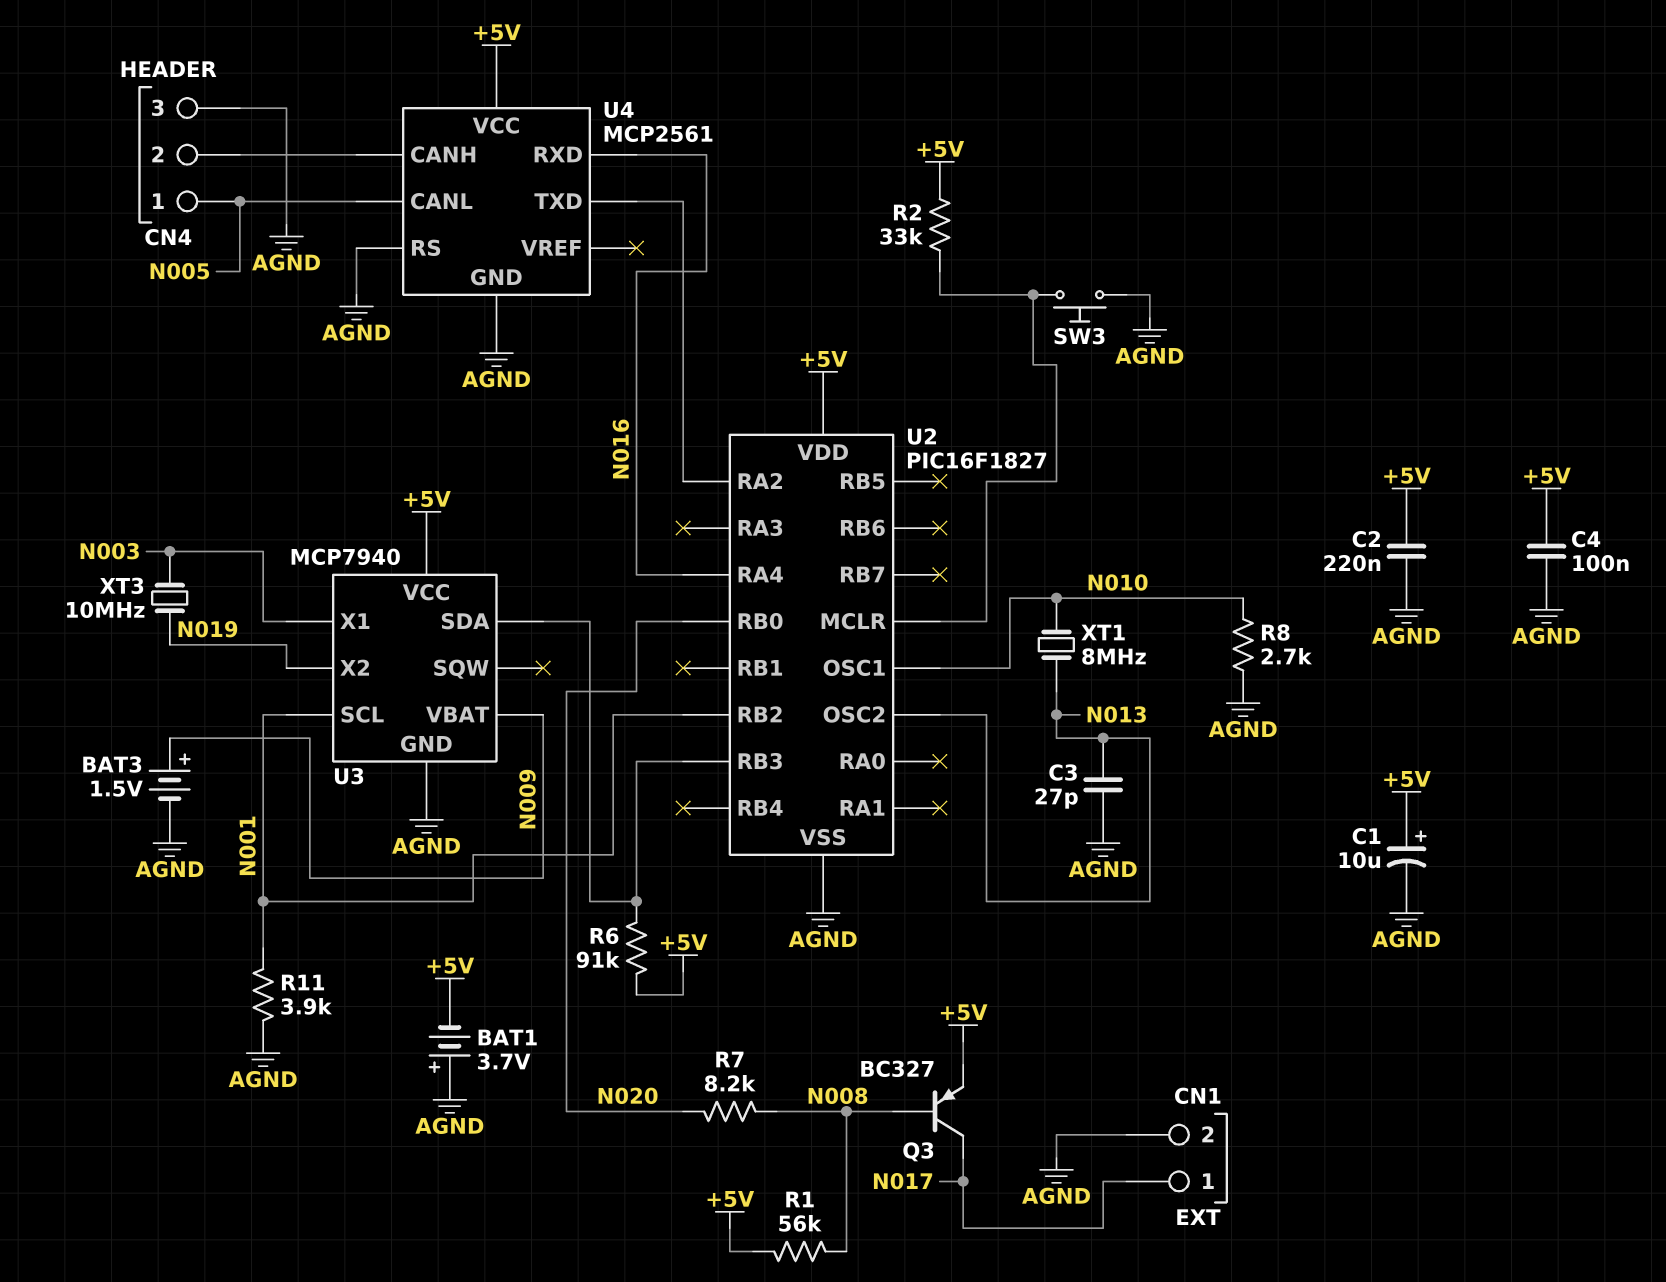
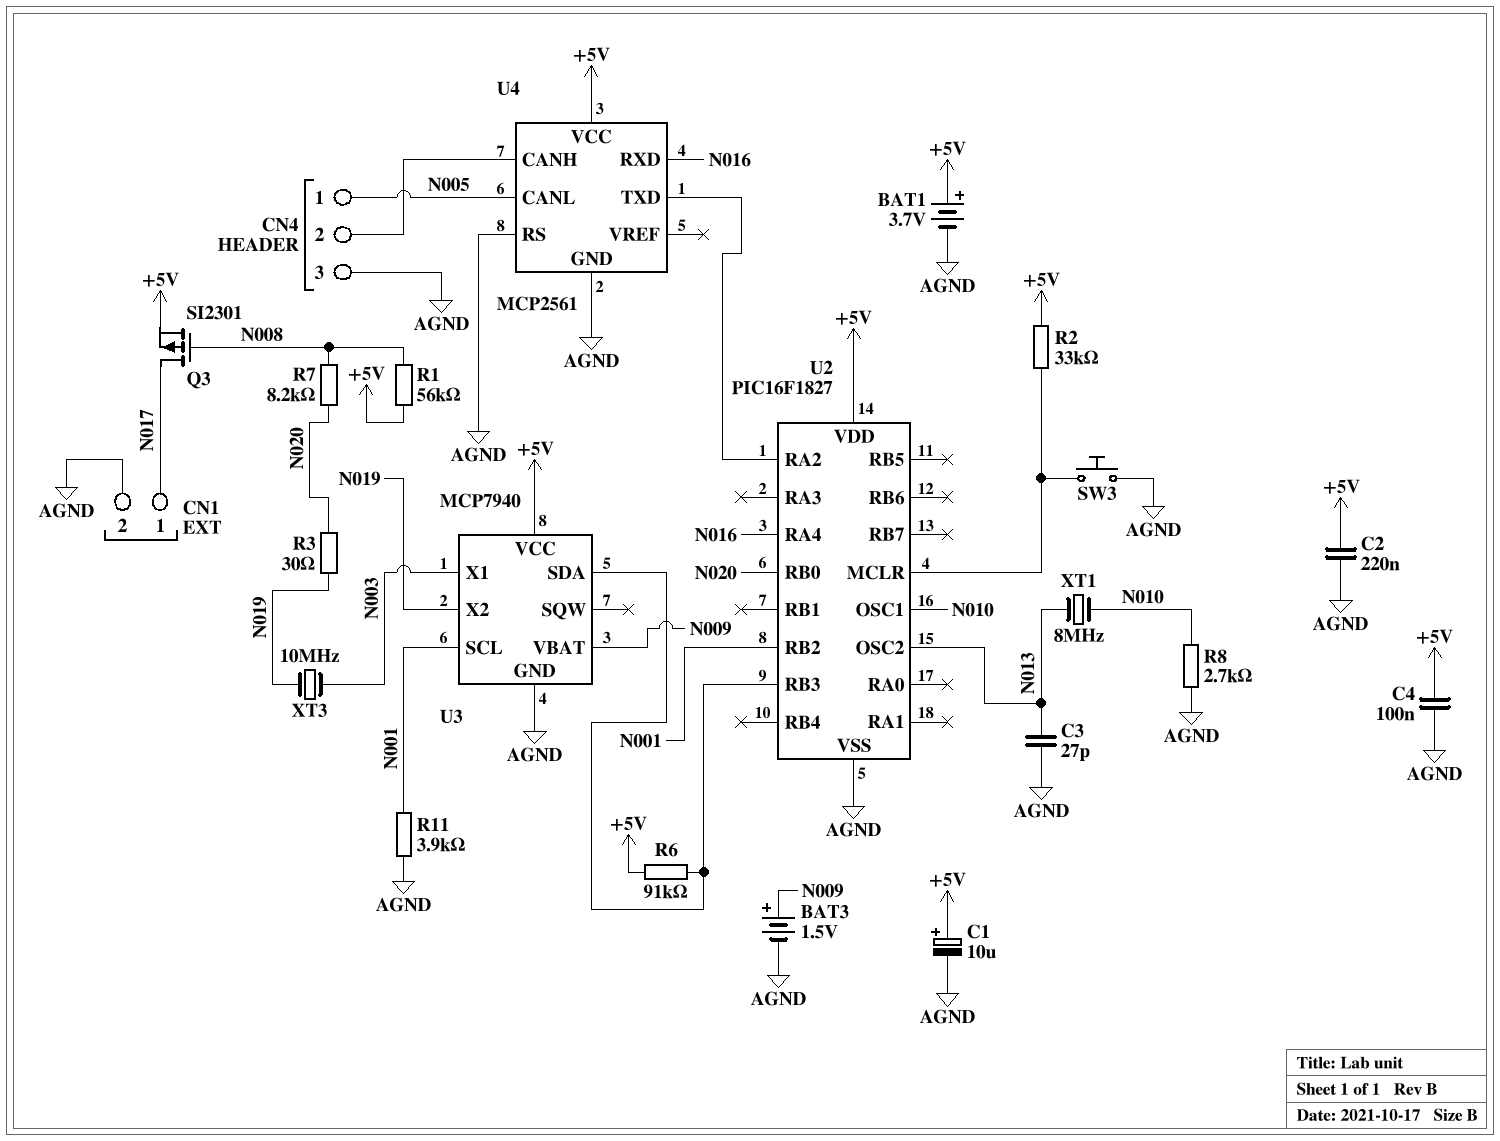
BAT1: 3.7V (plus AGND, minus +5V) -> 3.7V (plus +5V, minus AGND)
Q3: PNP BC327 (B N008, C N017, E +5V) -> PMOS SI2301 (G N008, D N017, S +5V)
R3: none -> 30 (N019, N020)

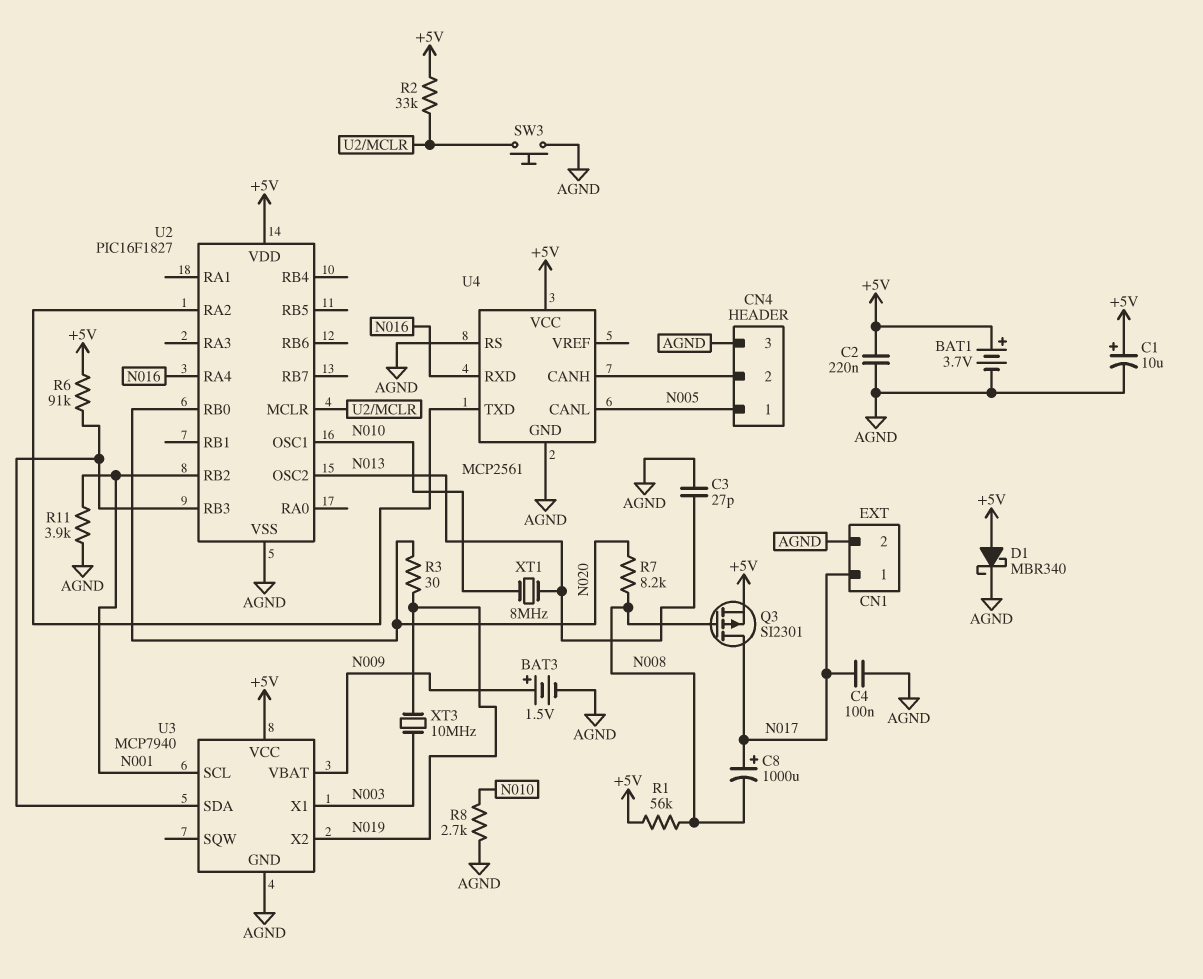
C4: 100nF (+5V, AGND) -> 100nF (AGND, N017)
C8: none -> 1000uF (plus N017, minus N008)
D1: none -> schottky MBR340 (A +5V, K AGND)

